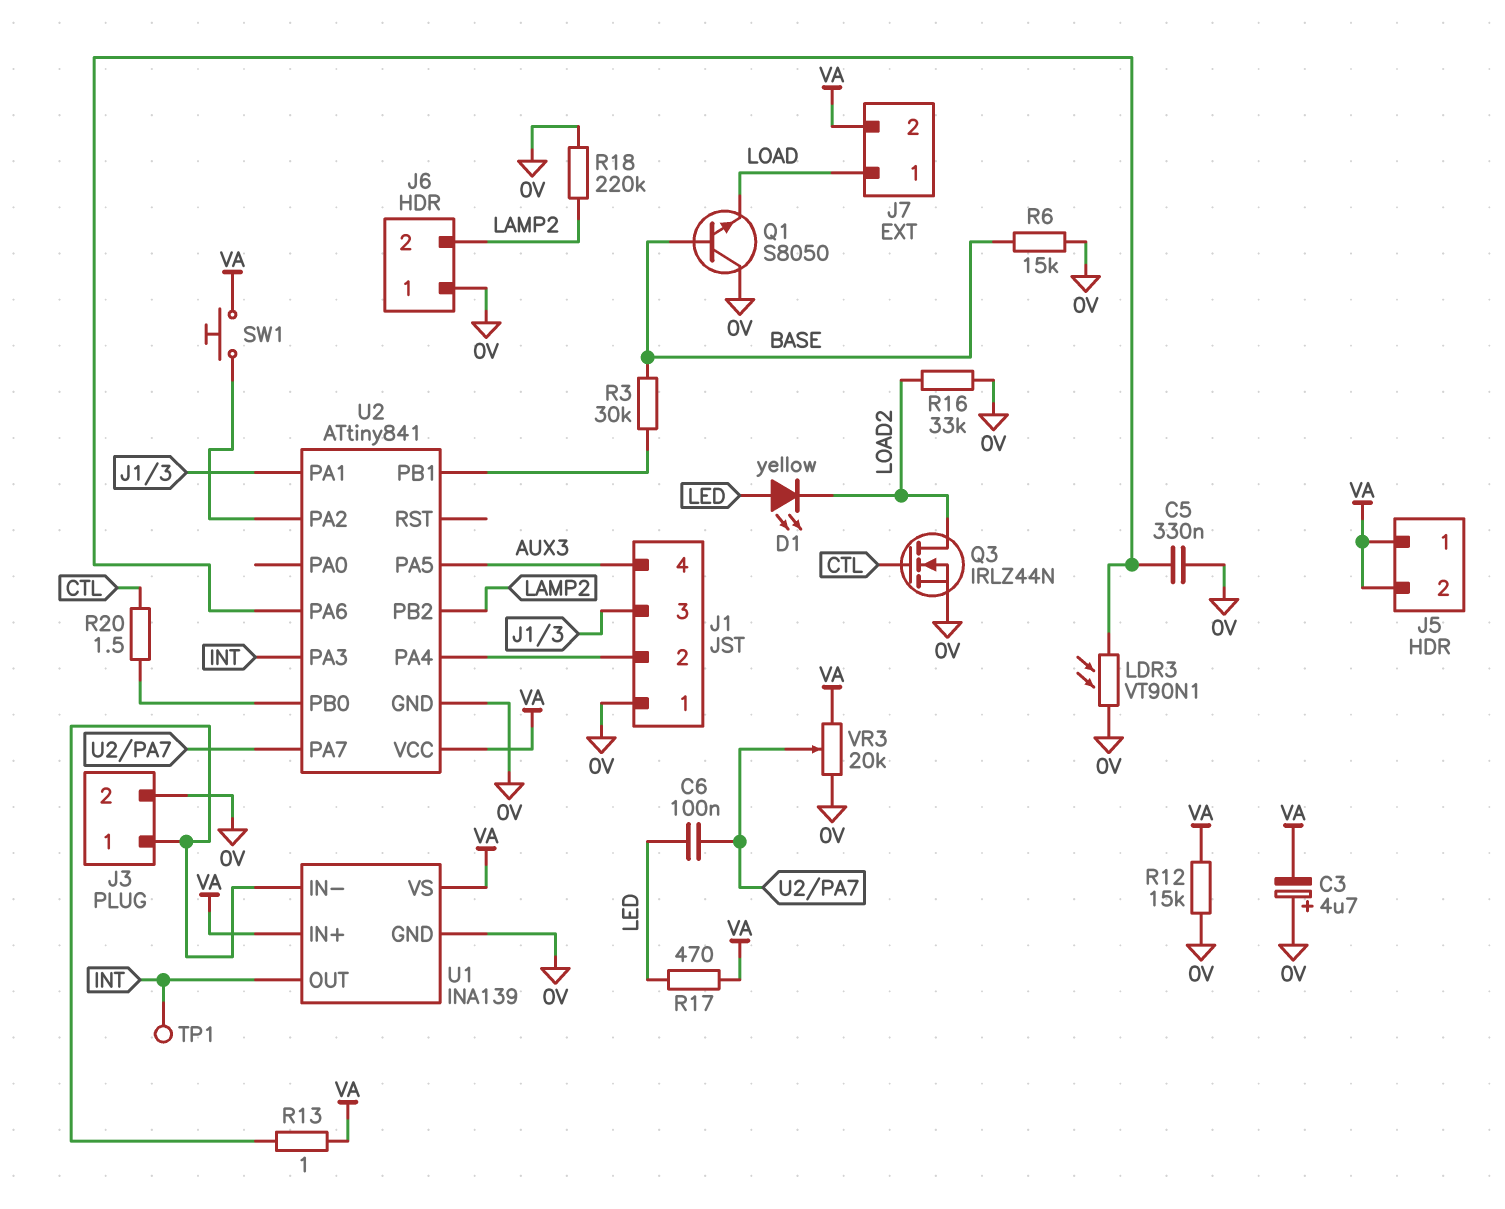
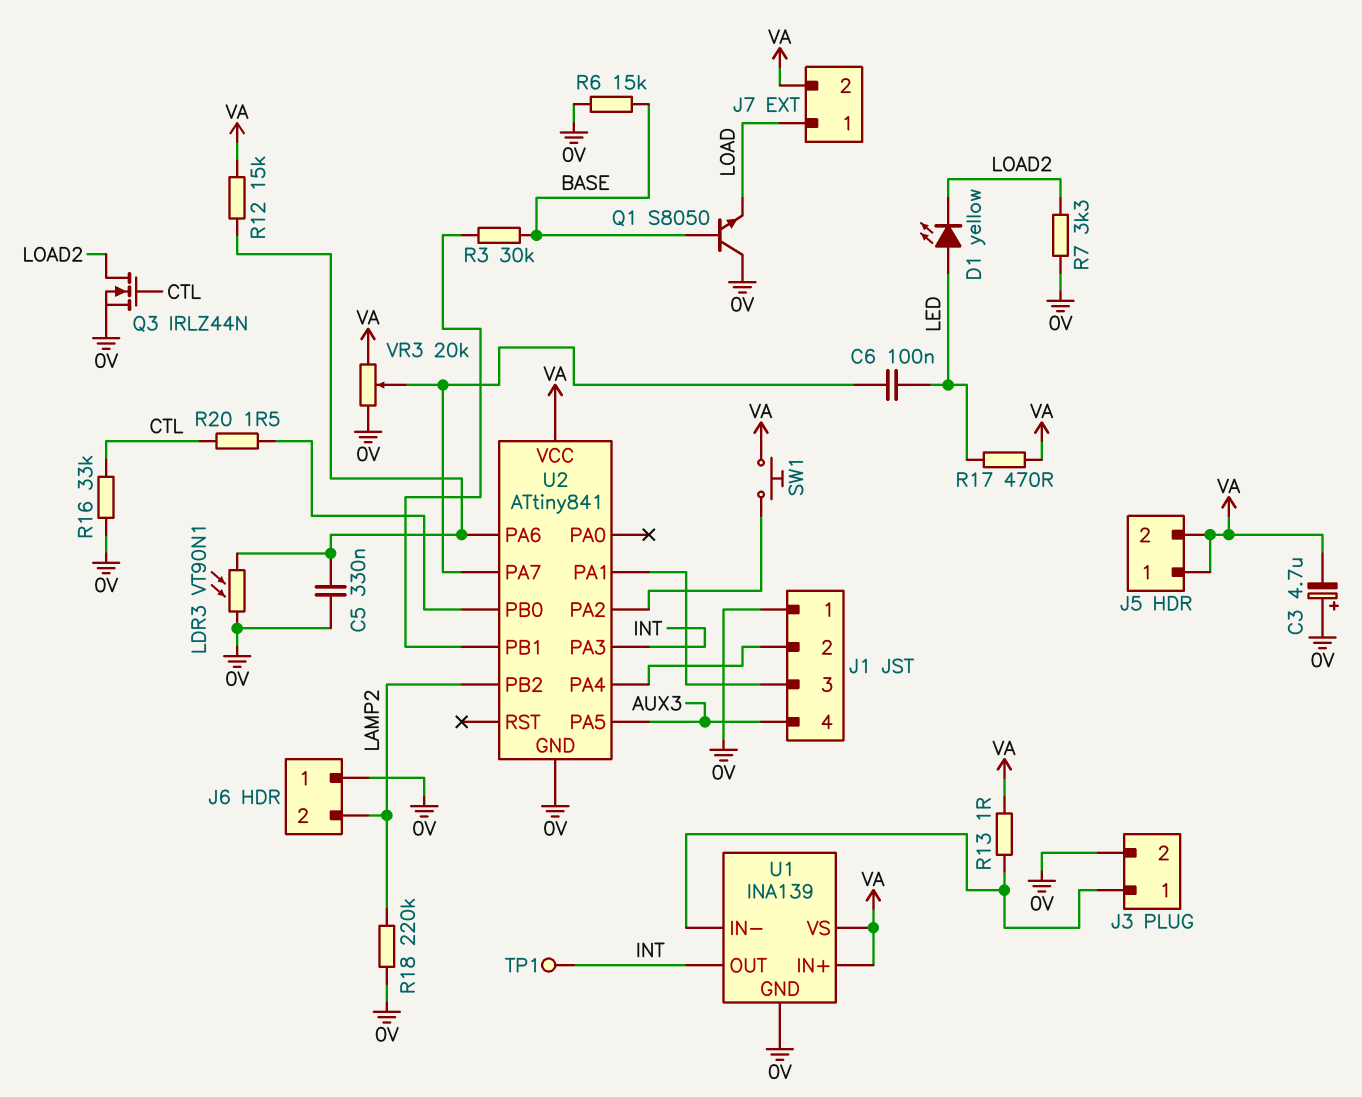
R7: none -> 3.3k (0V, LOAD2)
R12: 15k (0V, VA) -> 15k (U2/PA6, VA)
R16: 33k (0V, LOAD2) -> 33k (0V, CTL)

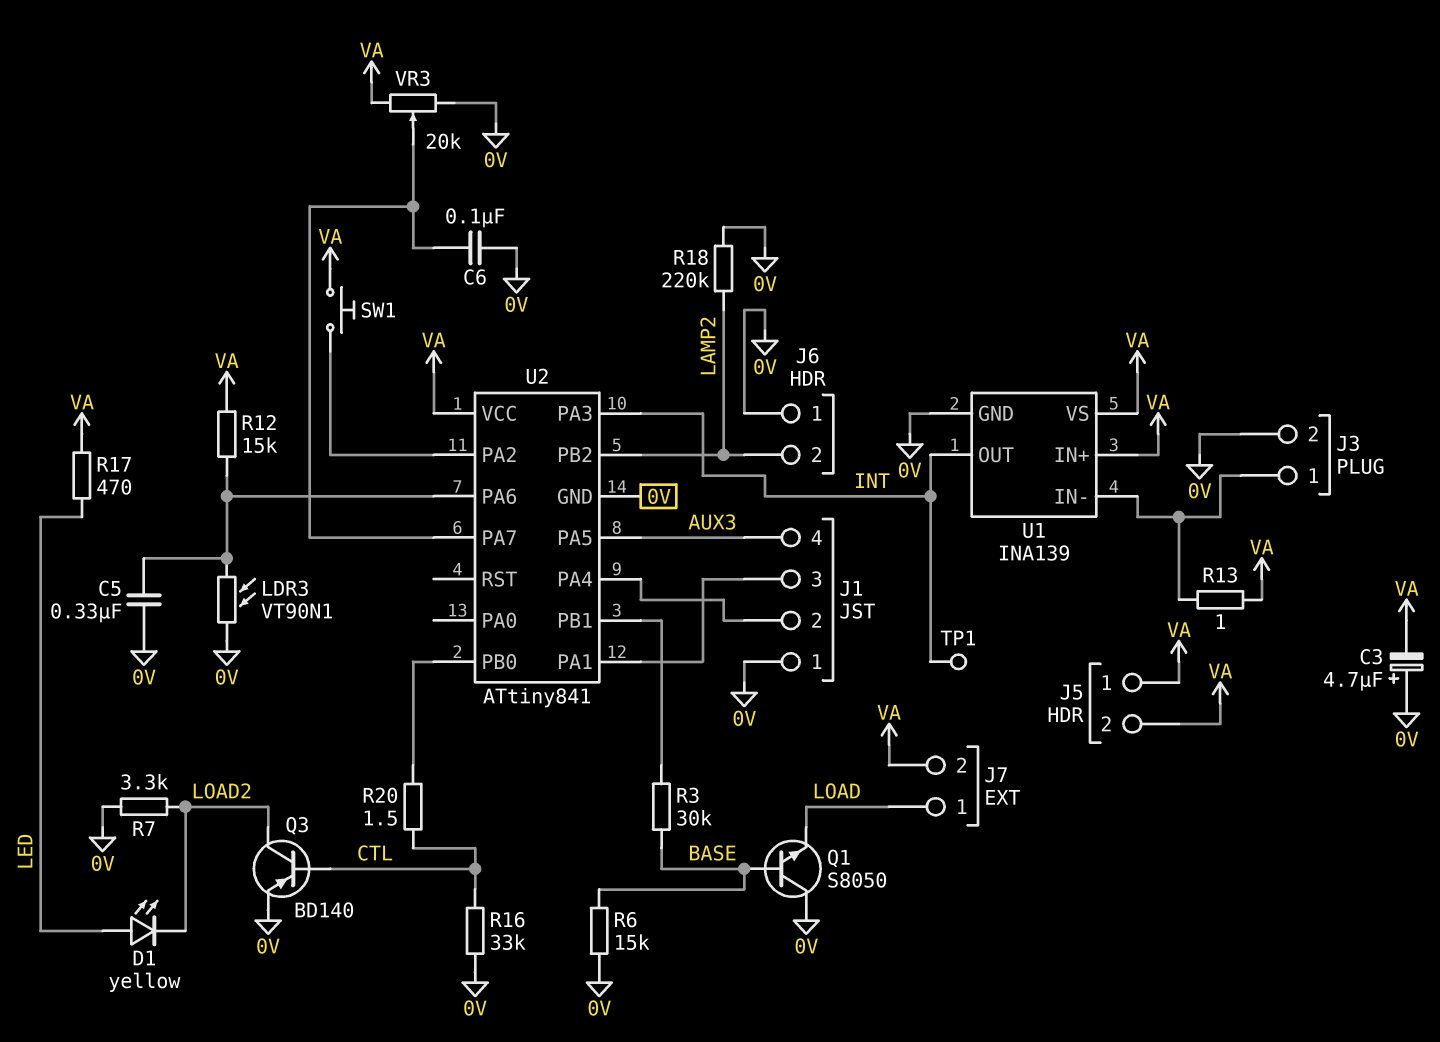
C6: 100nF (LED, U2/PA7) -> 100nF (0V, U2/PA7)
Q3: NMOS IRLZ44N (G CTL, D LOAD2, S 0V) -> PNP BD140 (B CTL, C LOAD2, E 0V)

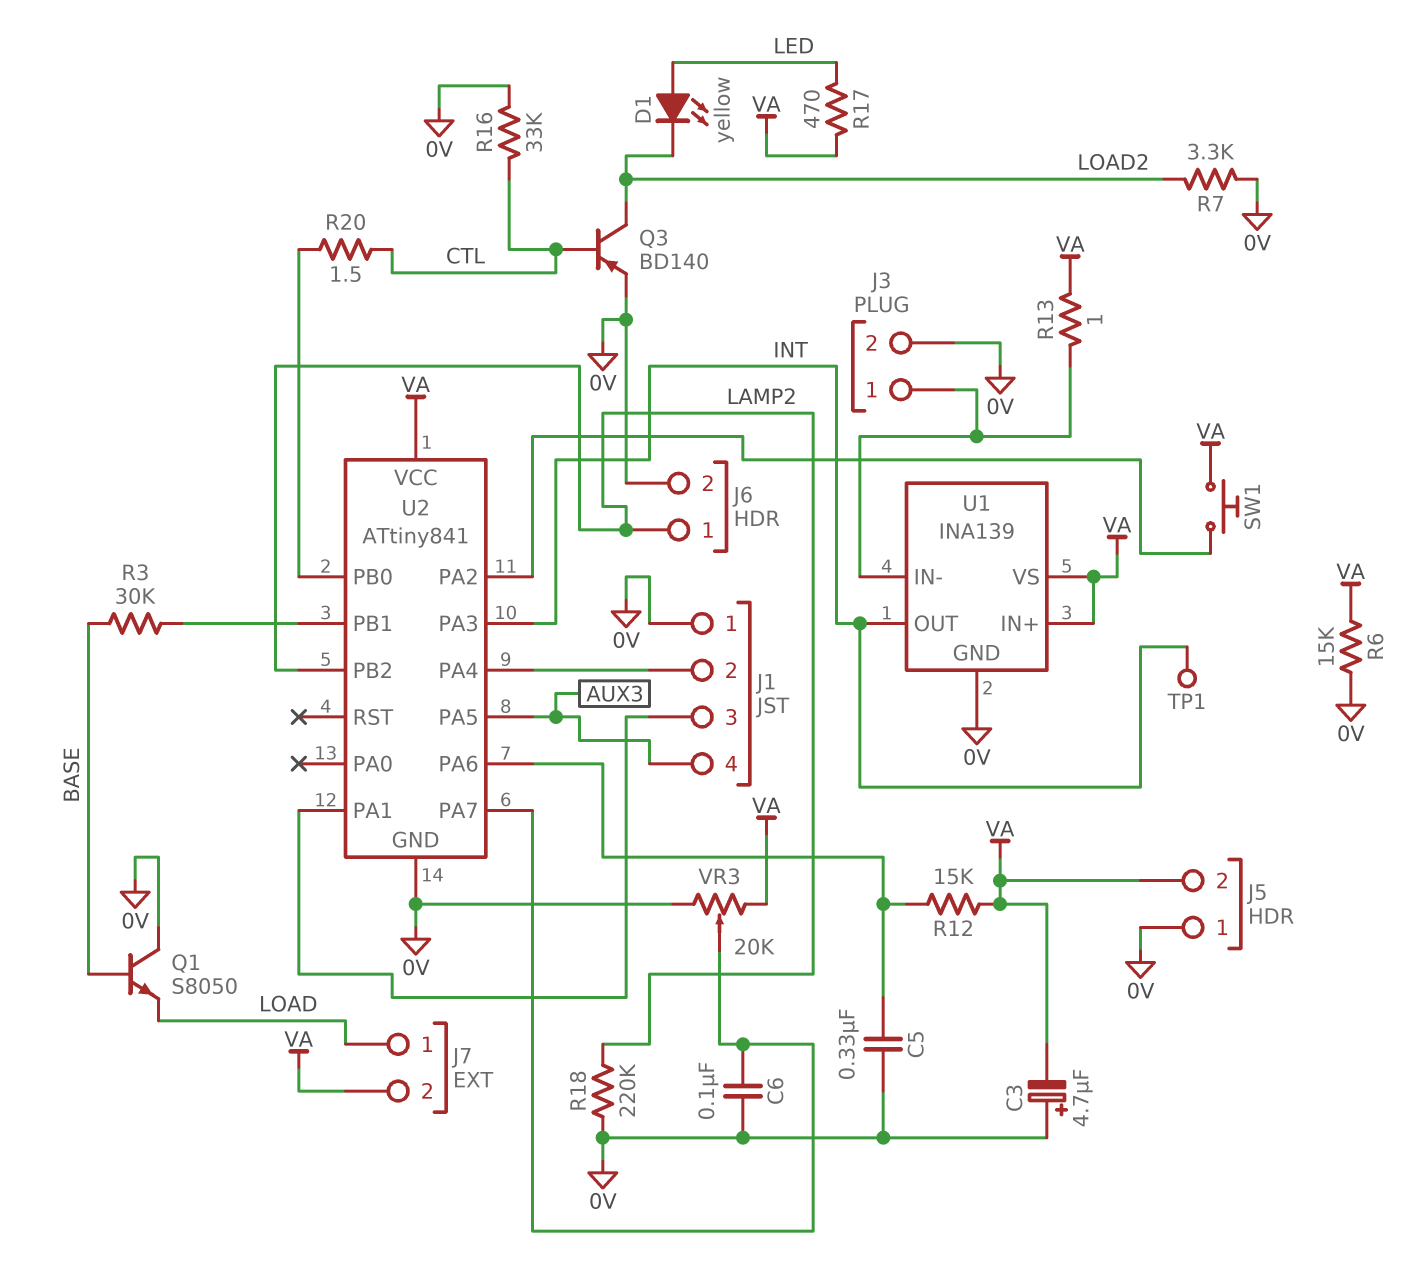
J5 pin 1: VA -> 0V
J6 pin 1: 0V -> LAMP2
J6 pin 2: LAMP2 -> 0V
LDR3: VT90N1 (0V, U2/PA6) -> none
R6: 15k (0V, BASE) -> 15k (0V, VA)

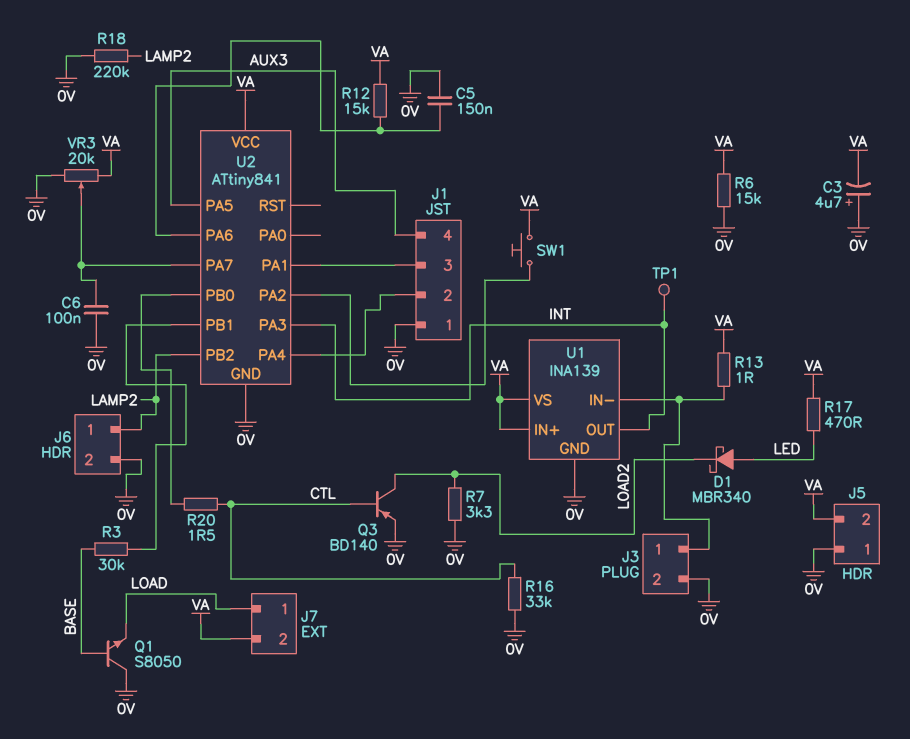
C5: 330nF (0V, U2/PA6) -> 150nF (0V, U2/PA6)
D1: LED yellow (A LED, K LOAD2) -> schottky MBR340 (A LED, K LOAD2)

